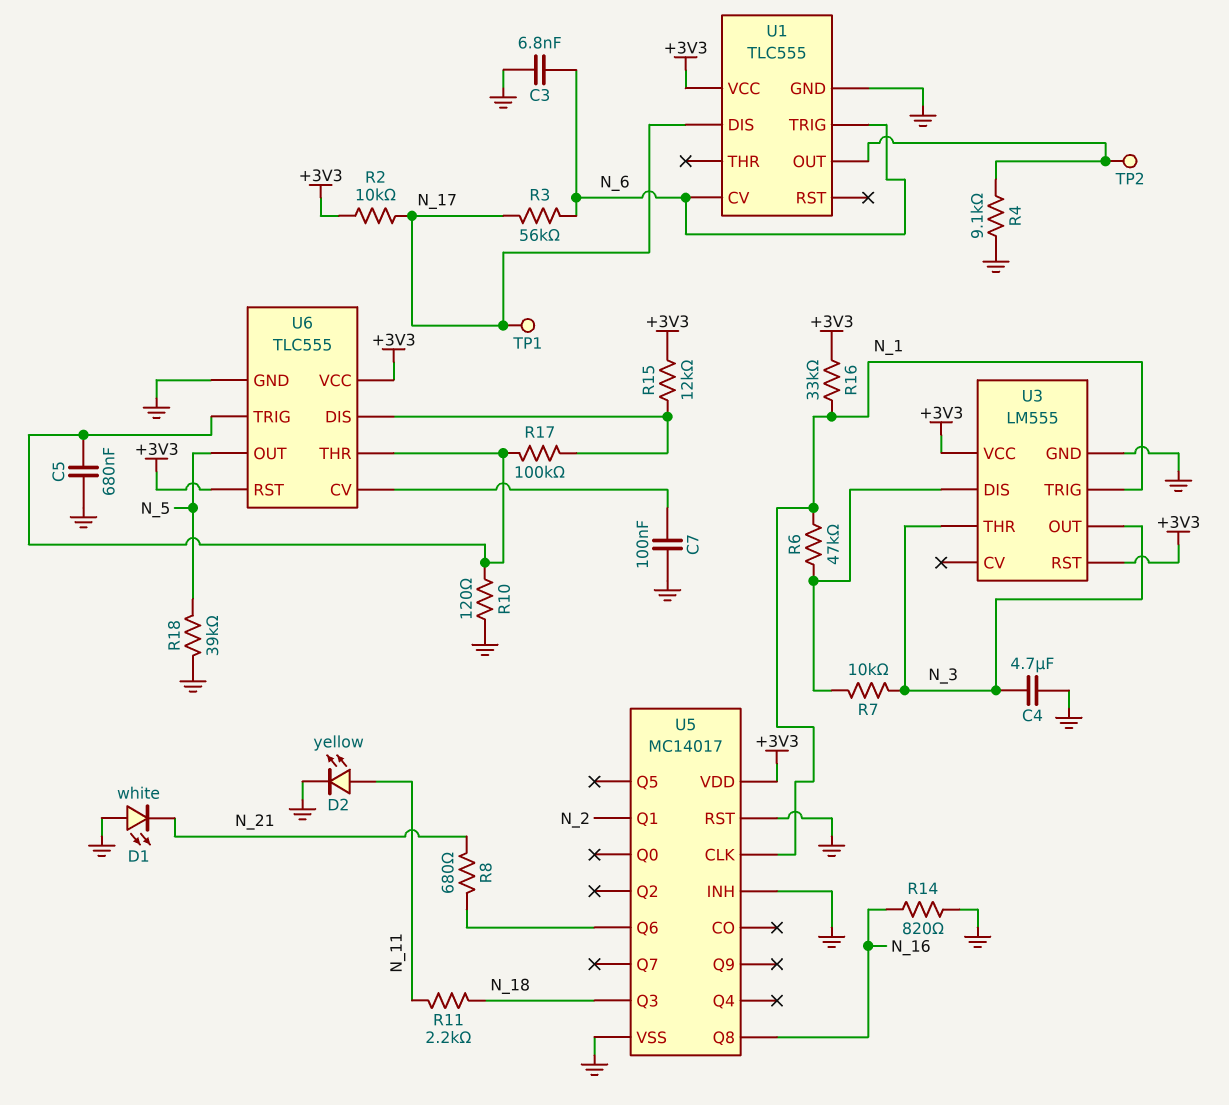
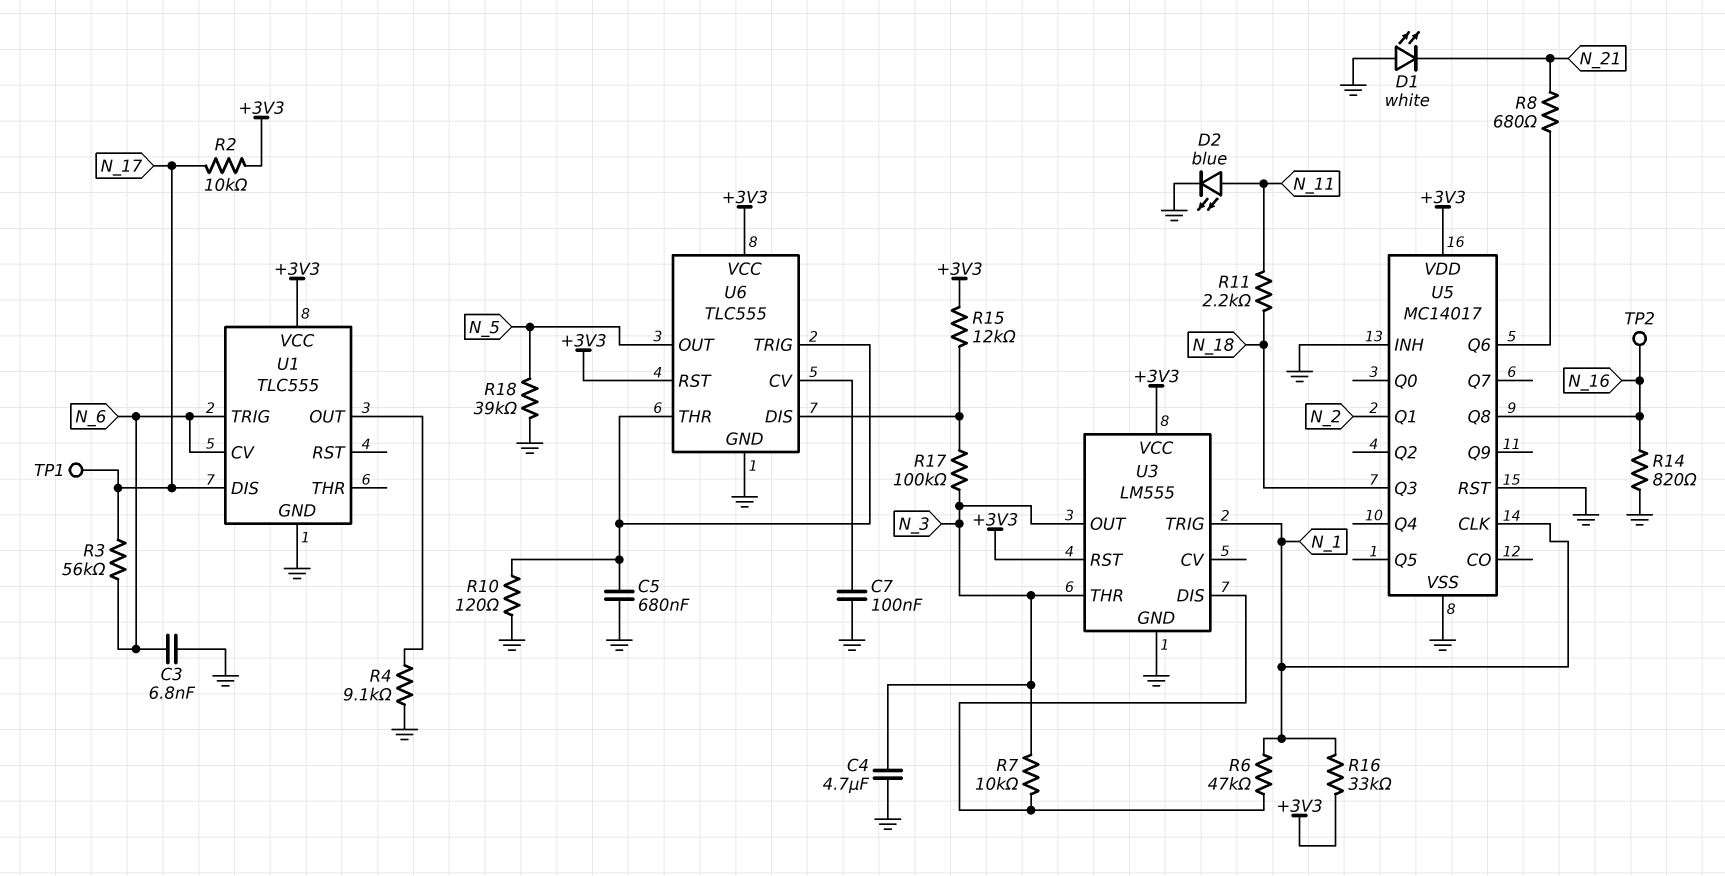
D2: LED yellow (A N_11, K GND) -> LED blue (A N_11, K GND)
R17: 100k (U6/DIS, U6/THR) -> 100k (N_3, U6/DIS)
TP2: test point (U1/OUT) -> test point (N_16)

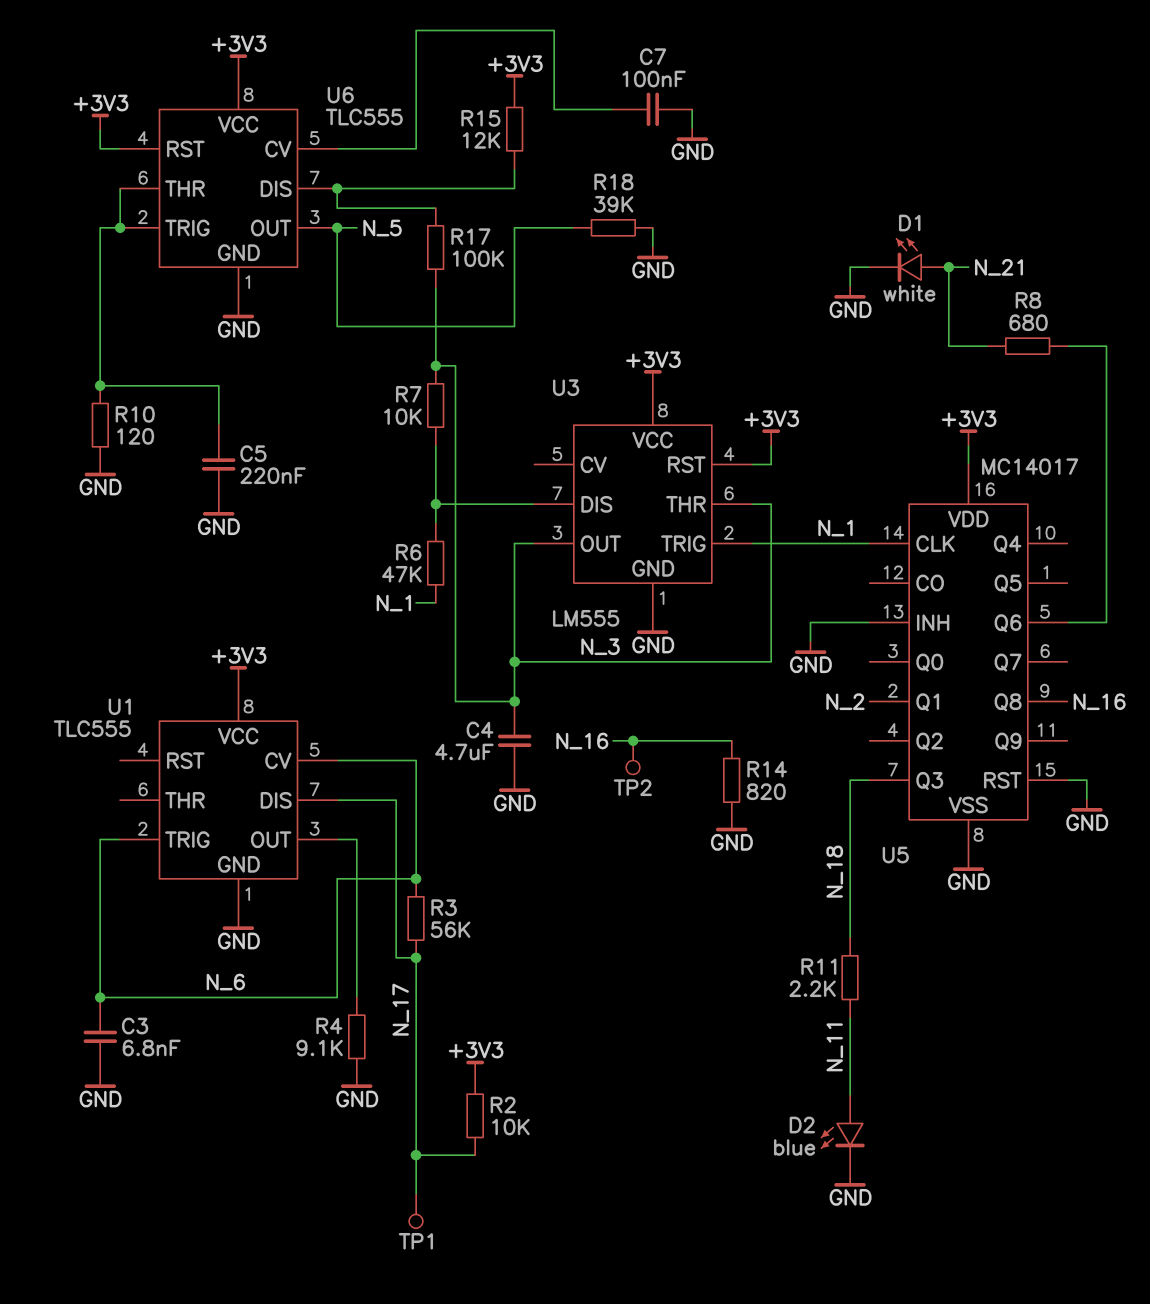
C5: 680nF (GND, U6/THR) -> 220nF (GND, U6/THR)
D1: LED white (A GND, K N_21) -> LED white (A N_21, K GND)
R16: 33k (+3V3, N_1) -> none

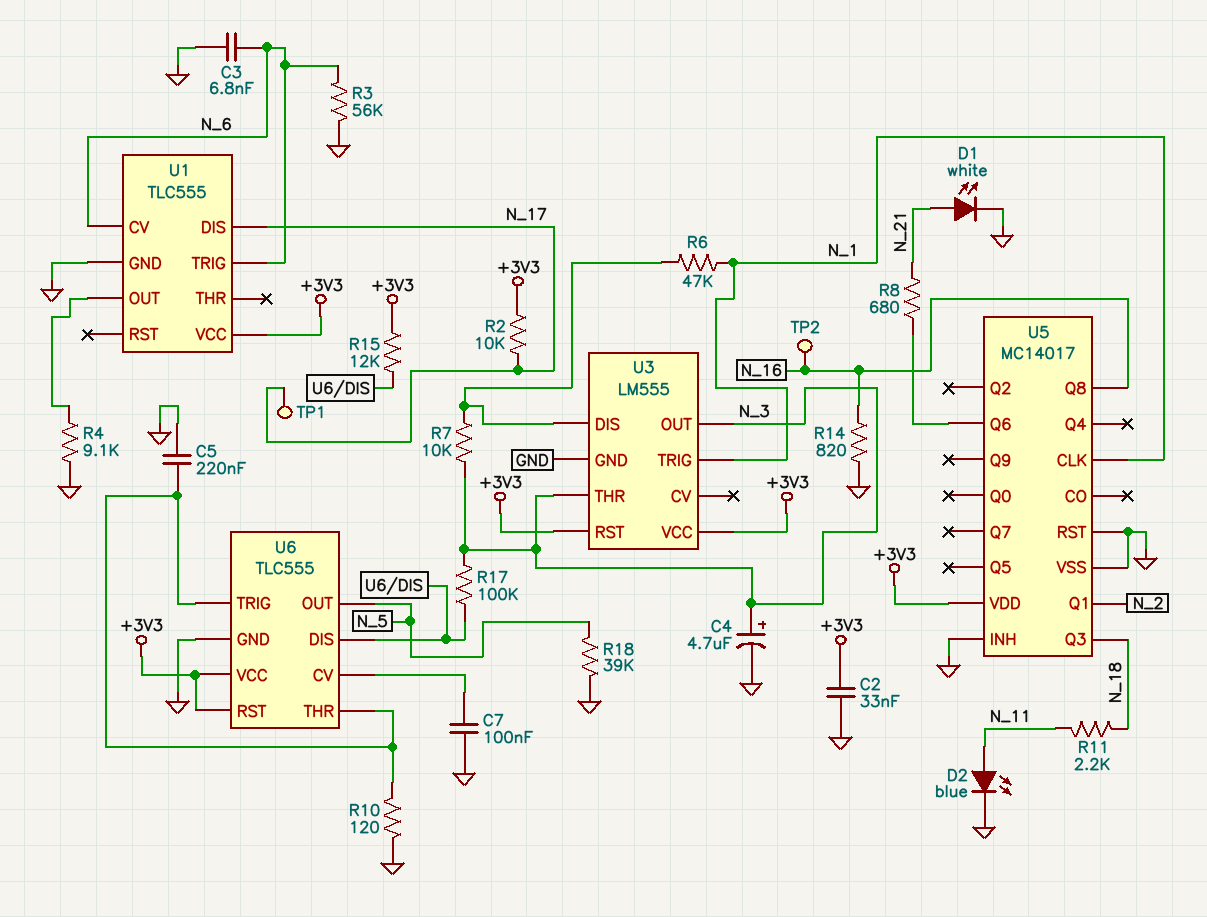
C2: none -> 33nF (+3V3, GND)
C4: 4.7uF (GND, N_3) -> 4.7uF (plus N_3, minus GND)
R3: 56k (N_6, N_17) -> 56k (GND, N_6)

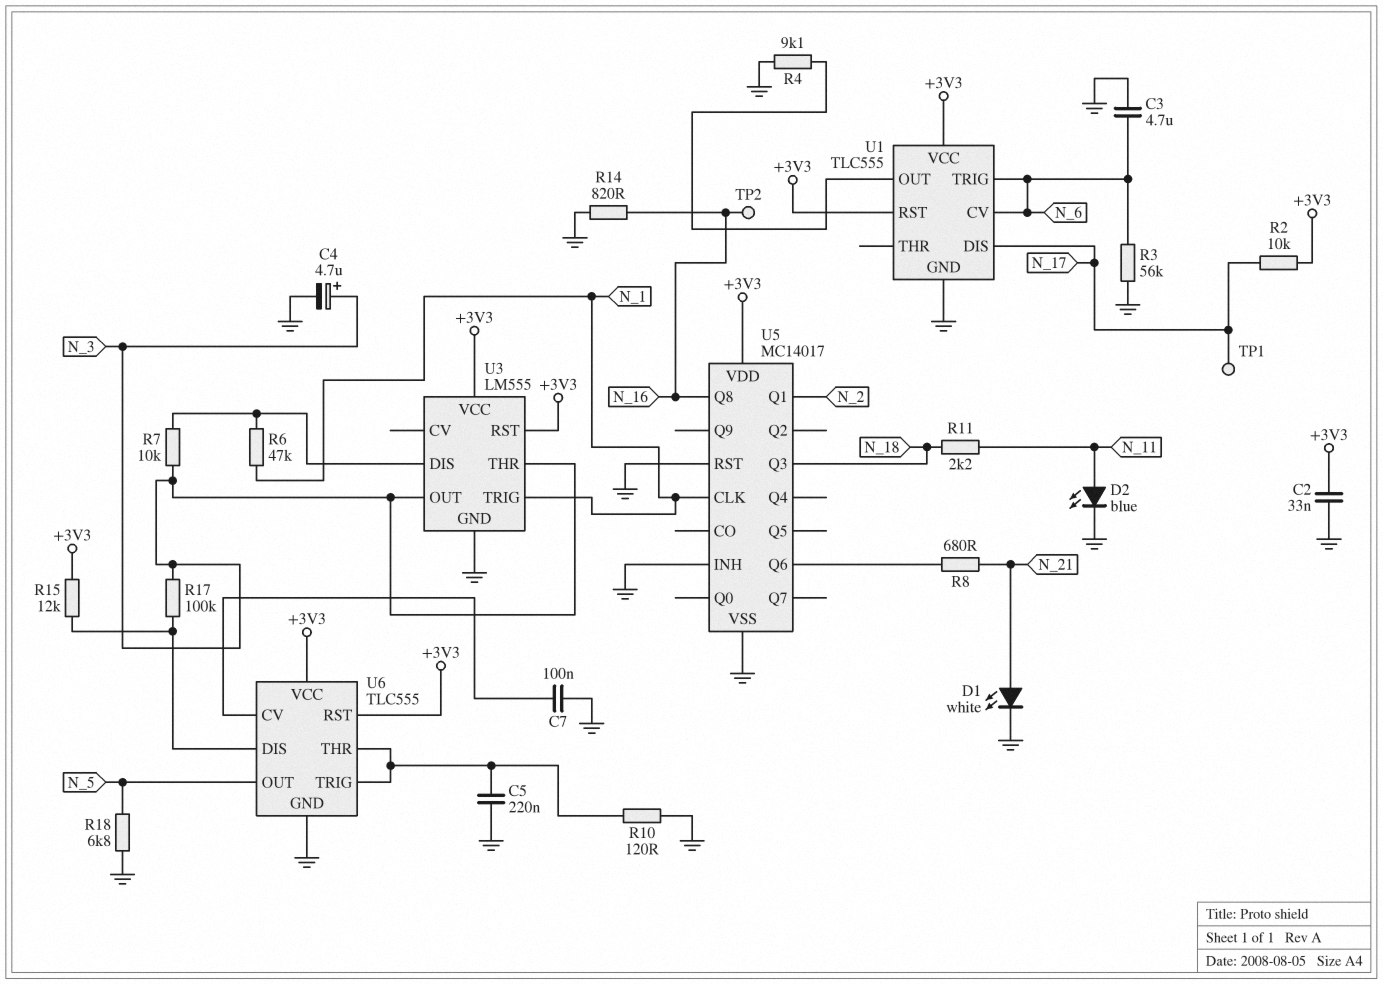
C3: 6.8nF (GND, N_6) -> 4.7uF (GND, N_6)
R18: 39k (GND, N_5) -> 6.8k (GND, N_5)
U1 pin RST: none -> +3V3

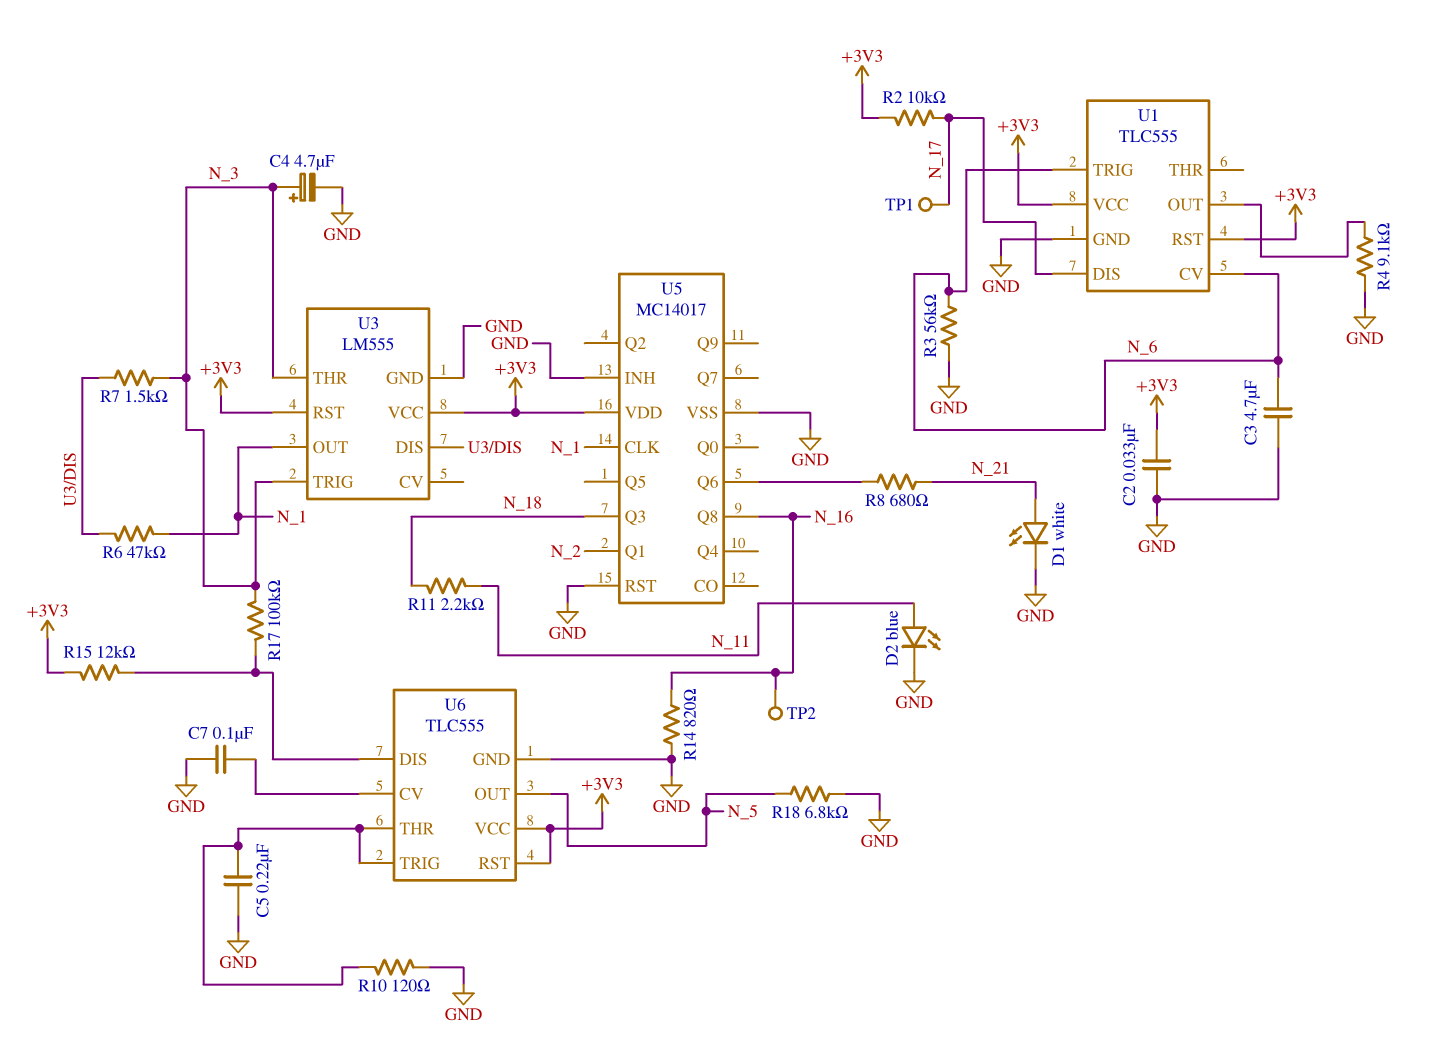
R7: 10k (N_3, U3/DIS) -> 1.5k (N_3, U3/DIS)
U3 pin OUT: N_3 -> N_1
U3 pin TRIG: N_1 -> N_3

